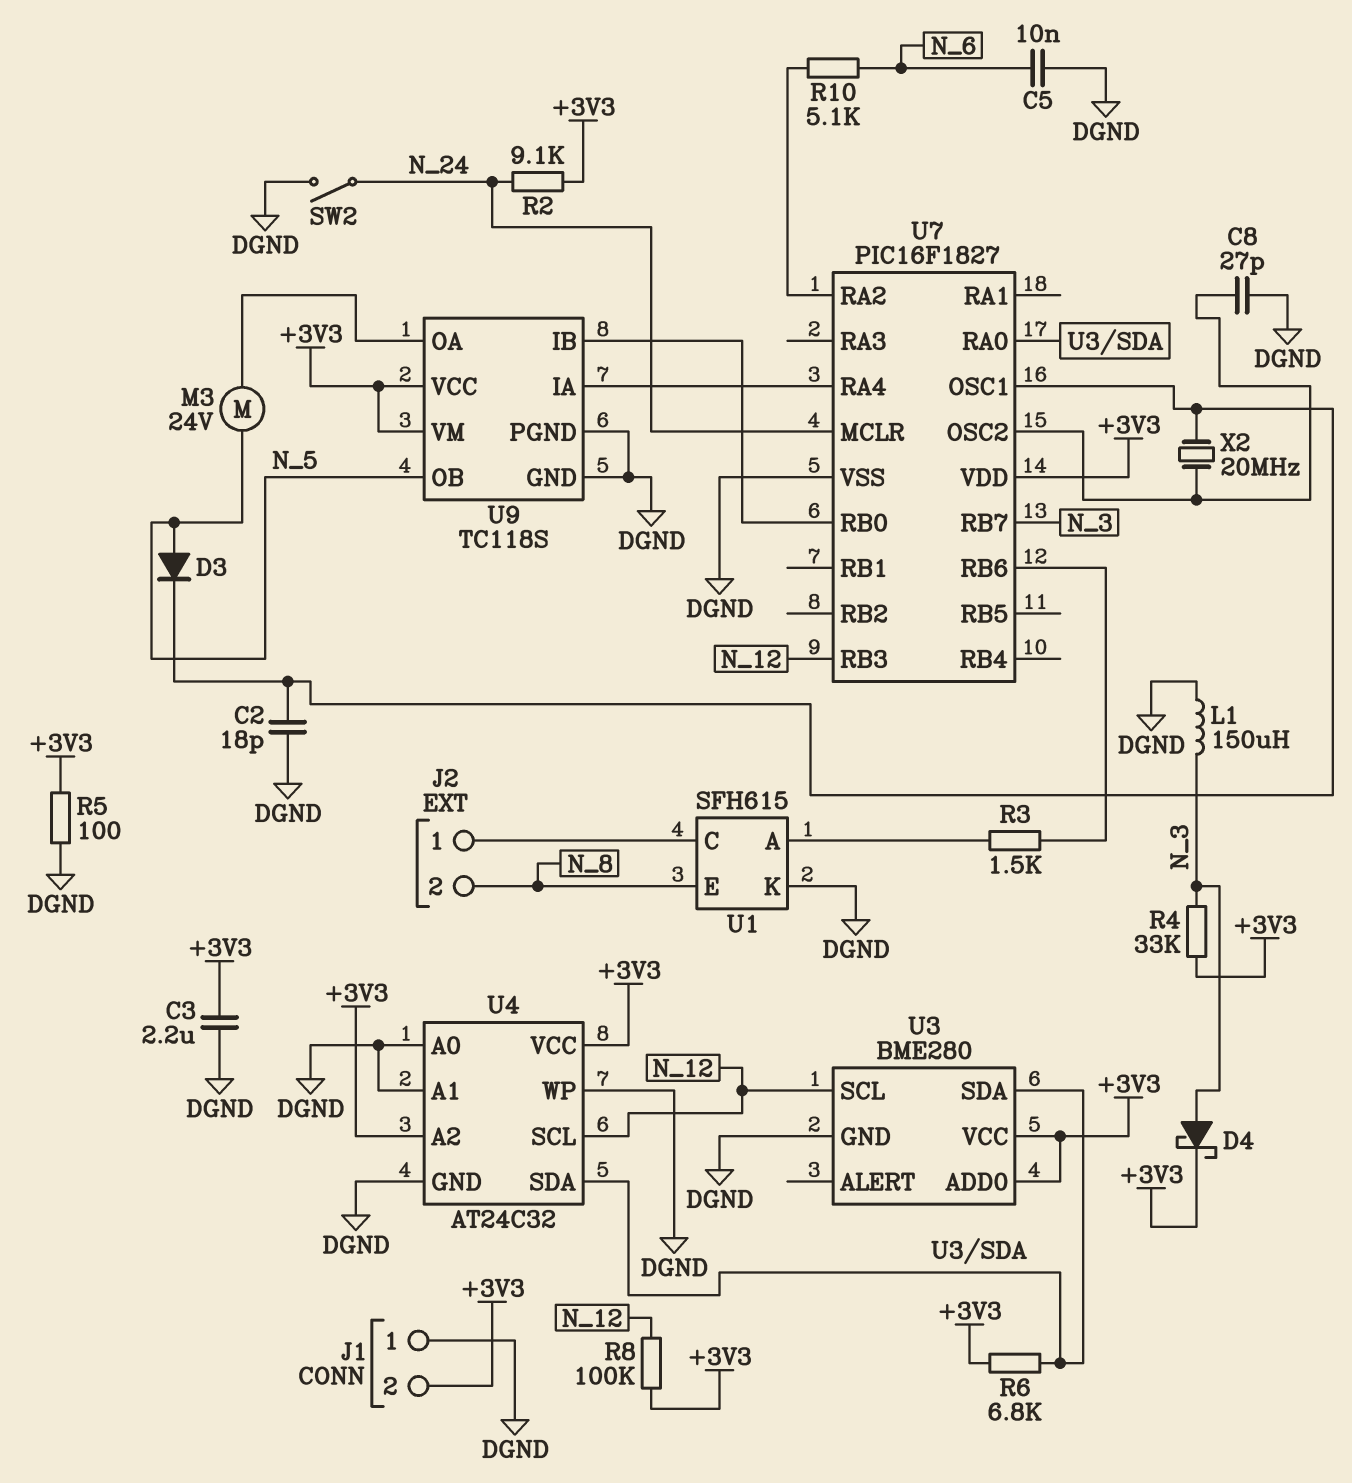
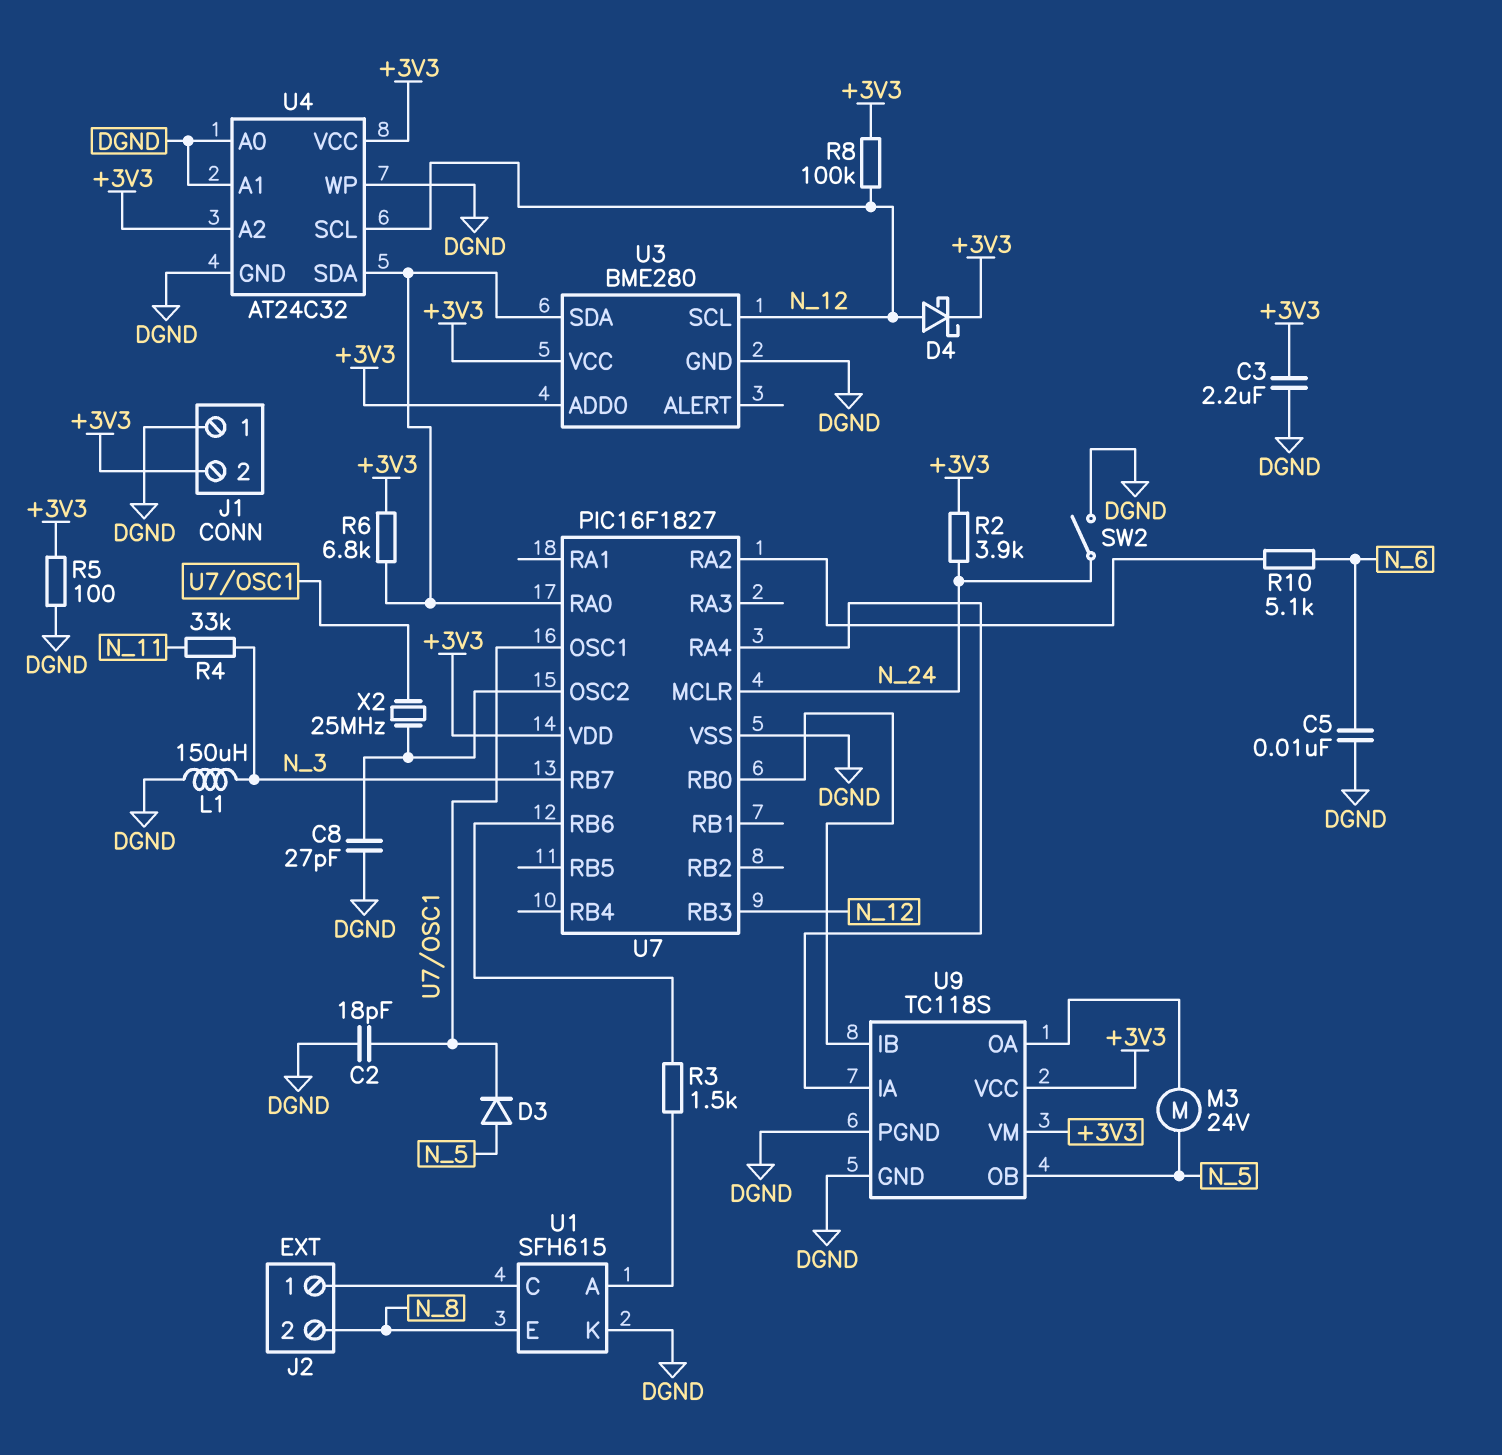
D4: schottky (A N_3, K +3V3) -> schottky (A N_12, K +3V3)
R2: 9.1k (+3V3, N_24) -> 3.9k (+3V3, N_24)
R4: 33k (+3V3, N_3) -> 33k (N_3, N_11)
X2: 20MHz (U7/OSC1, U7/OSC2) -> 25MHz (U7/OSC1, U7/OSC2)

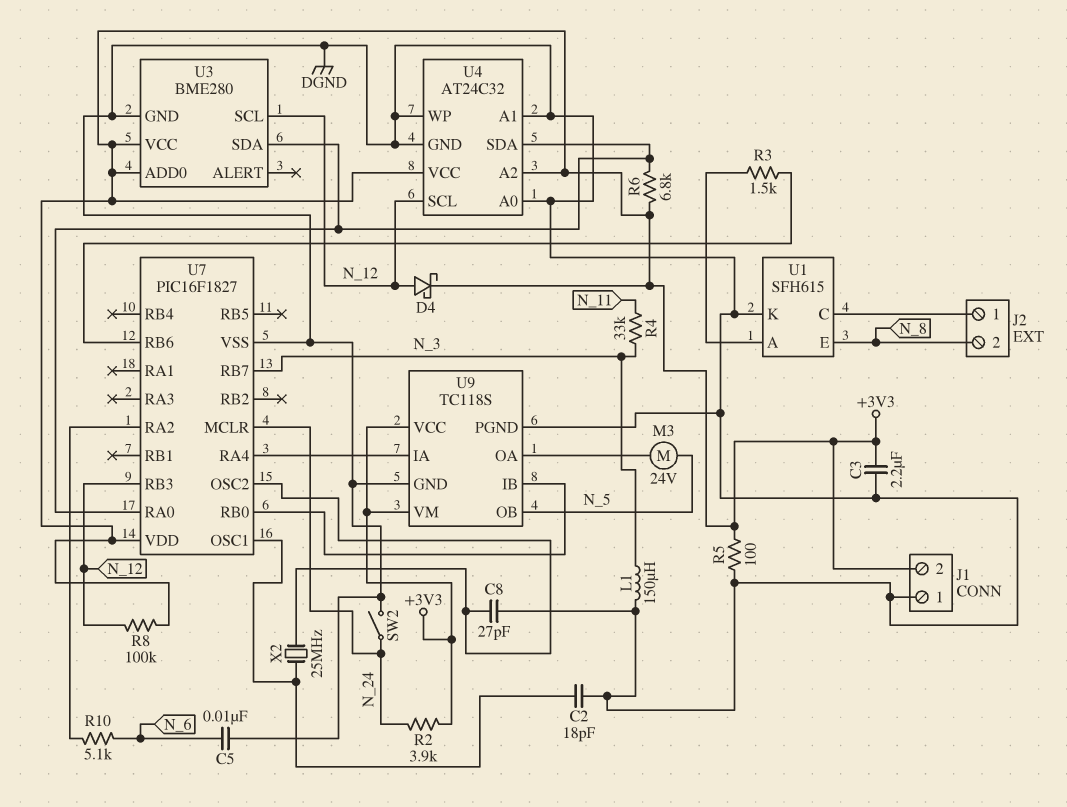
D3: diode (A N_5, K U7/OSC1) -> none

